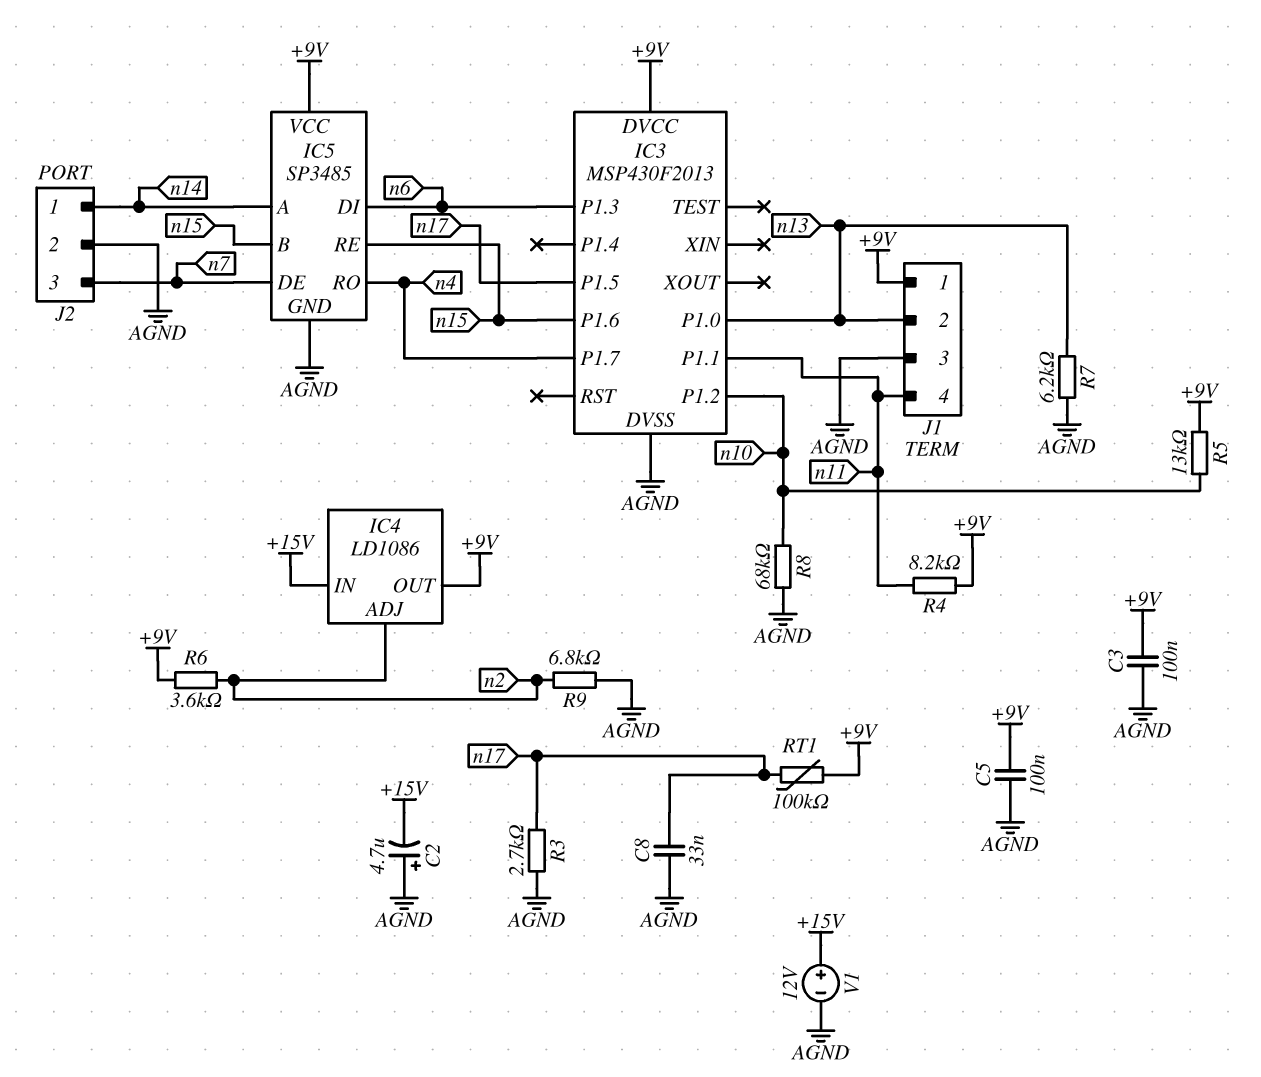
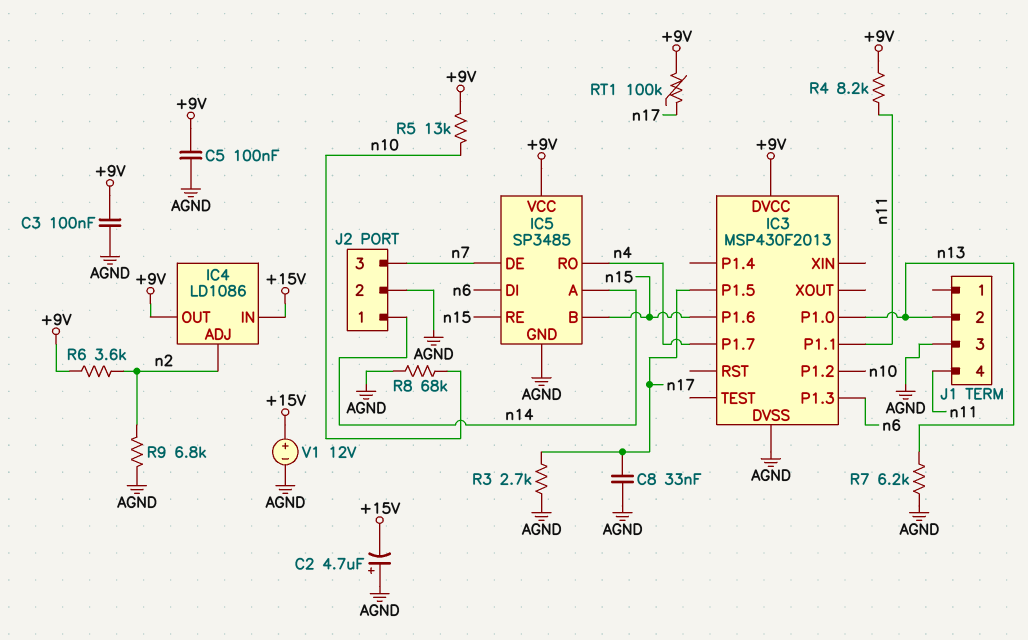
J1 pin 1: +9V -> none

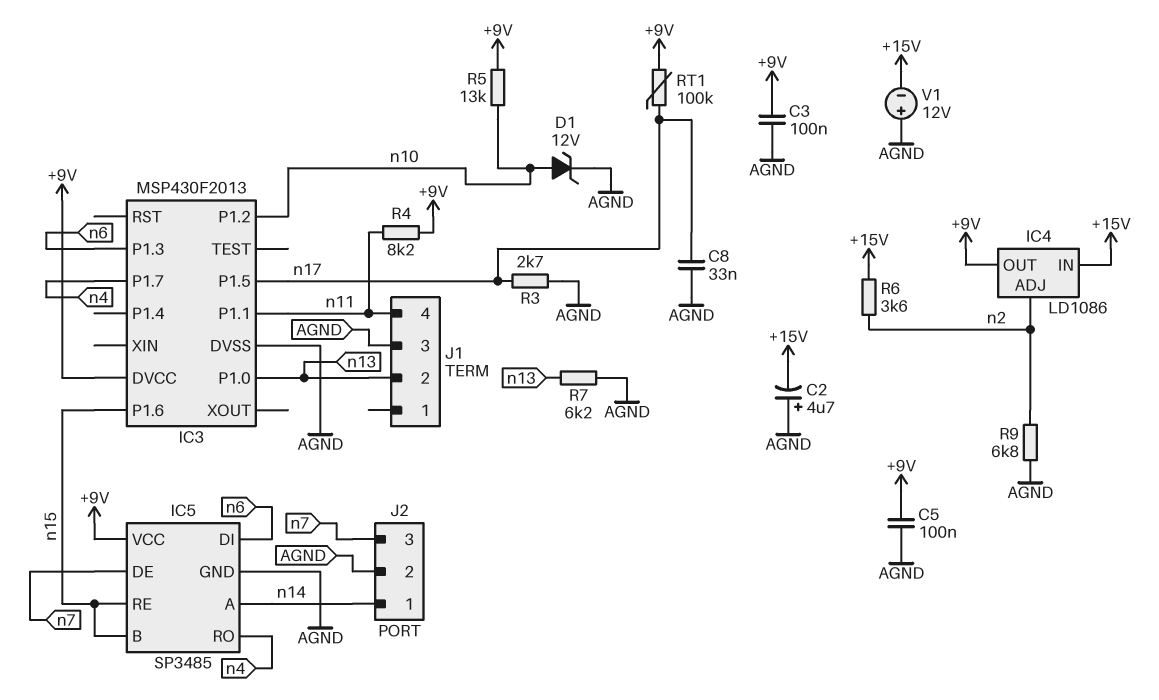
D1: none -> zener 12V (A n10, K AGND)
R6: 3.6k (+9V, n2) -> 3.6k (+15V, n2)
R8: 68k (AGND, n10) -> none
V1: 12V (plus +15V, minus AGND) -> 12V (plus AGND, minus +15V)

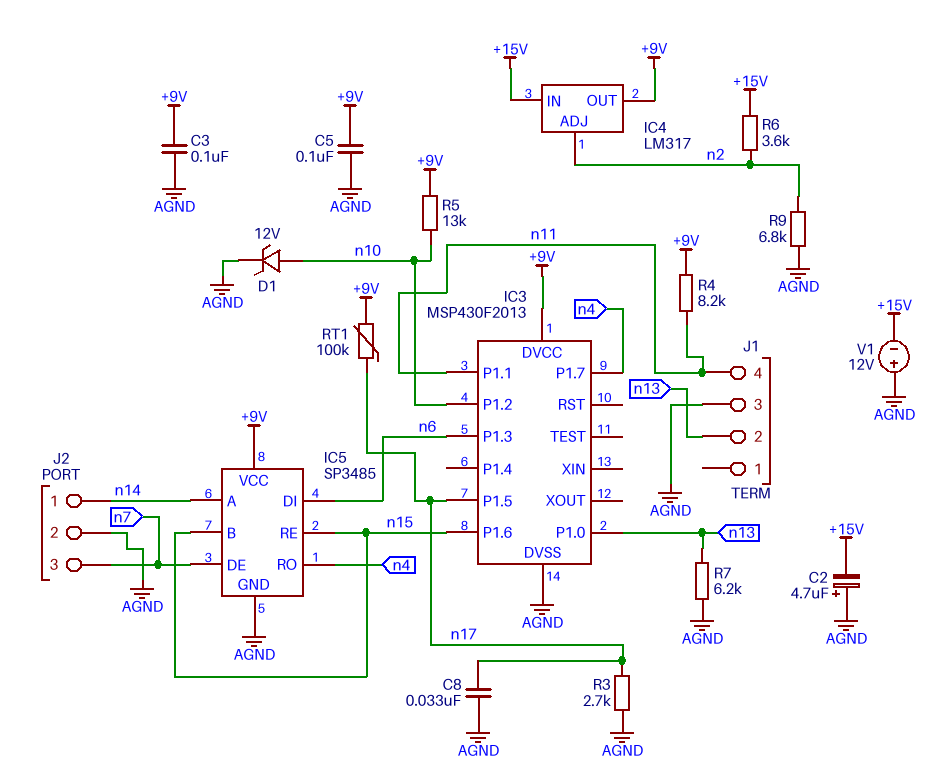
IC4: LD1086 -> LM317

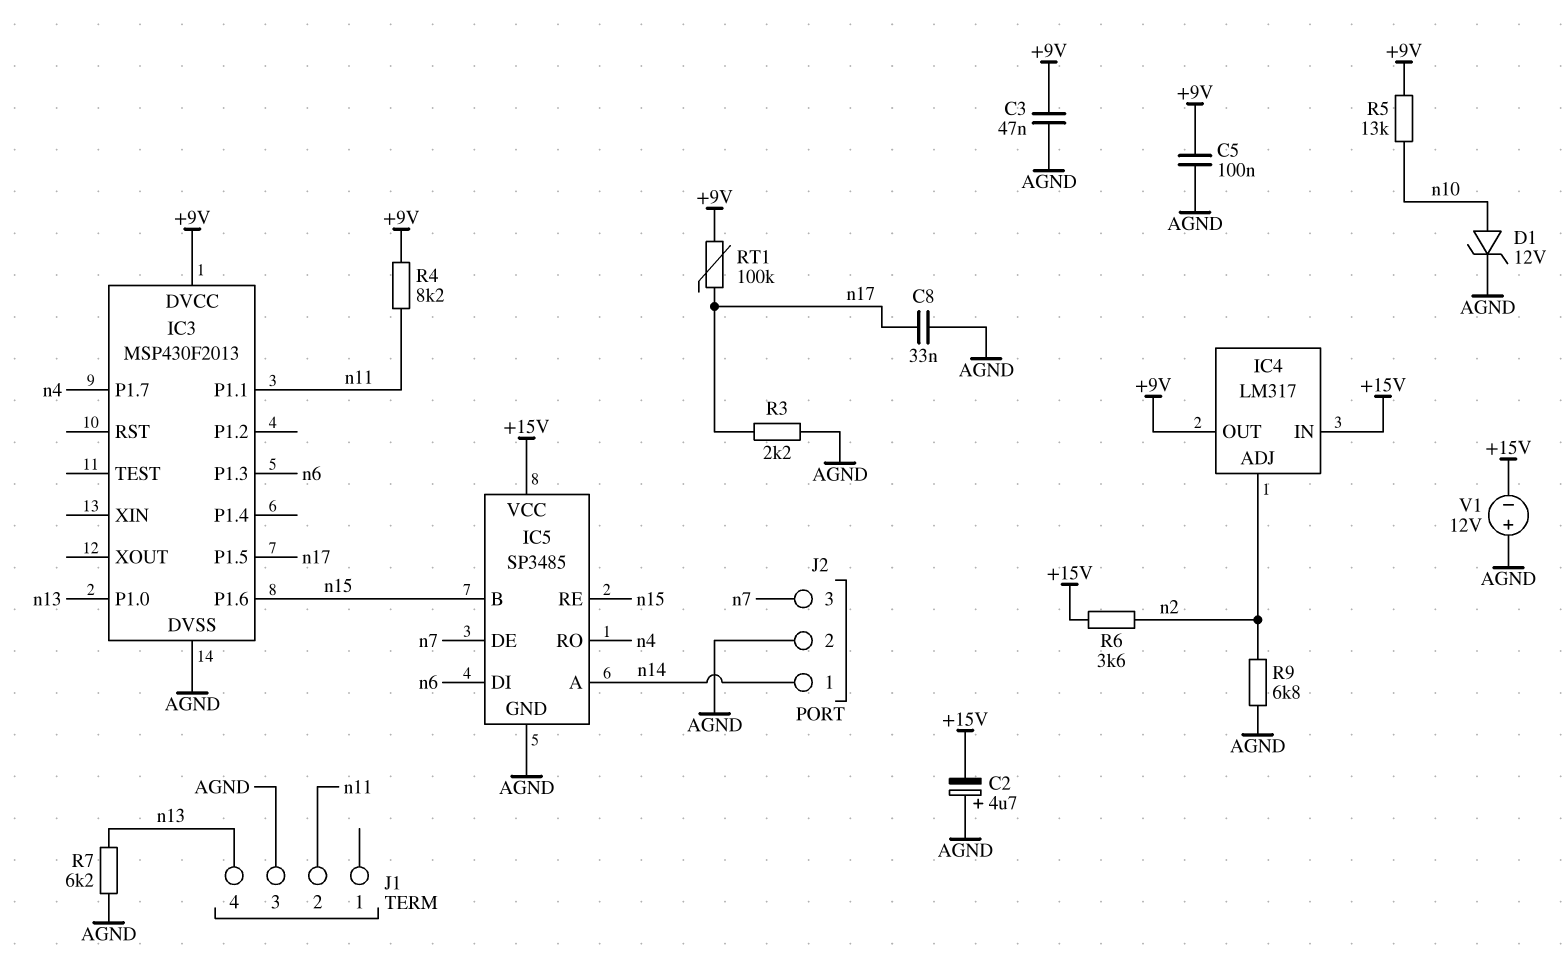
C3: 100nF (+9V, AGND) -> 47nF (+9V, AGND)
IC3 pin P1.2: n10 -> none
IC5 pin VCC: +9V -> +15V
J1 pin 2: n13 -> n11
J1 pin 4: n11 -> n13
R3: 2.7k (AGND, n17) -> 2.2k (AGND, n17)

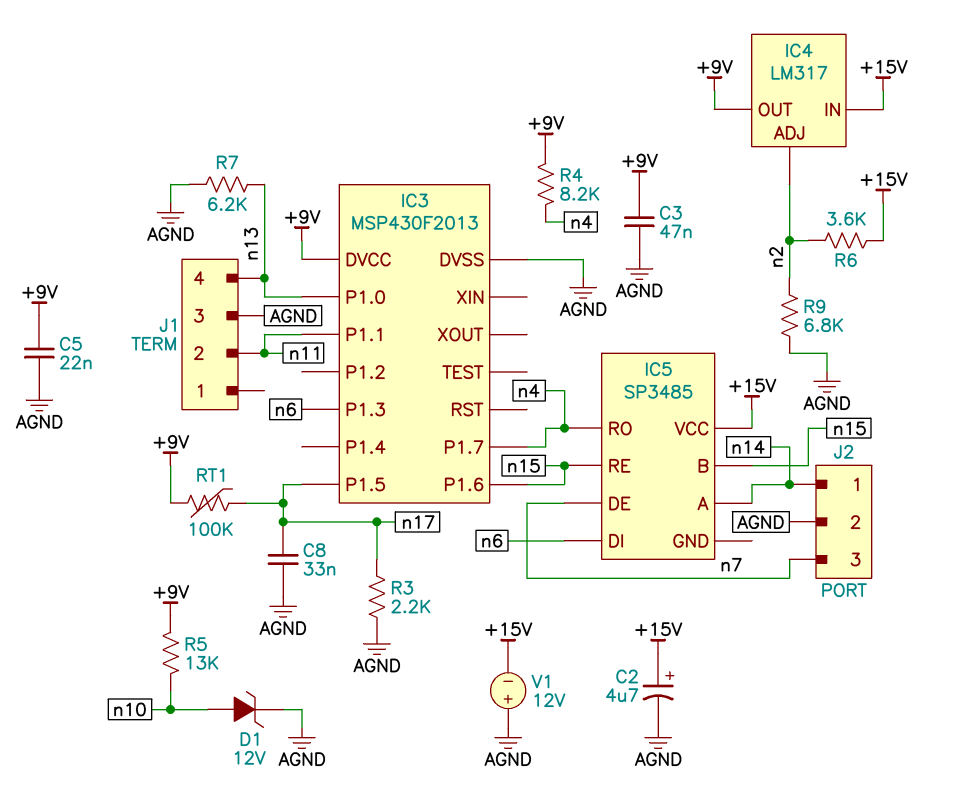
C2: 4.7uF (plus AGND, minus +15V) -> 4.7uF (plus +15V, minus AGND)
C5: 100nF (+9V, AGND) -> 22nF (+9V, AGND)
IC5 pin GND: AGND -> none
R4: 8.2k (+9V, n11) -> 8.2k (+9V, n4)

